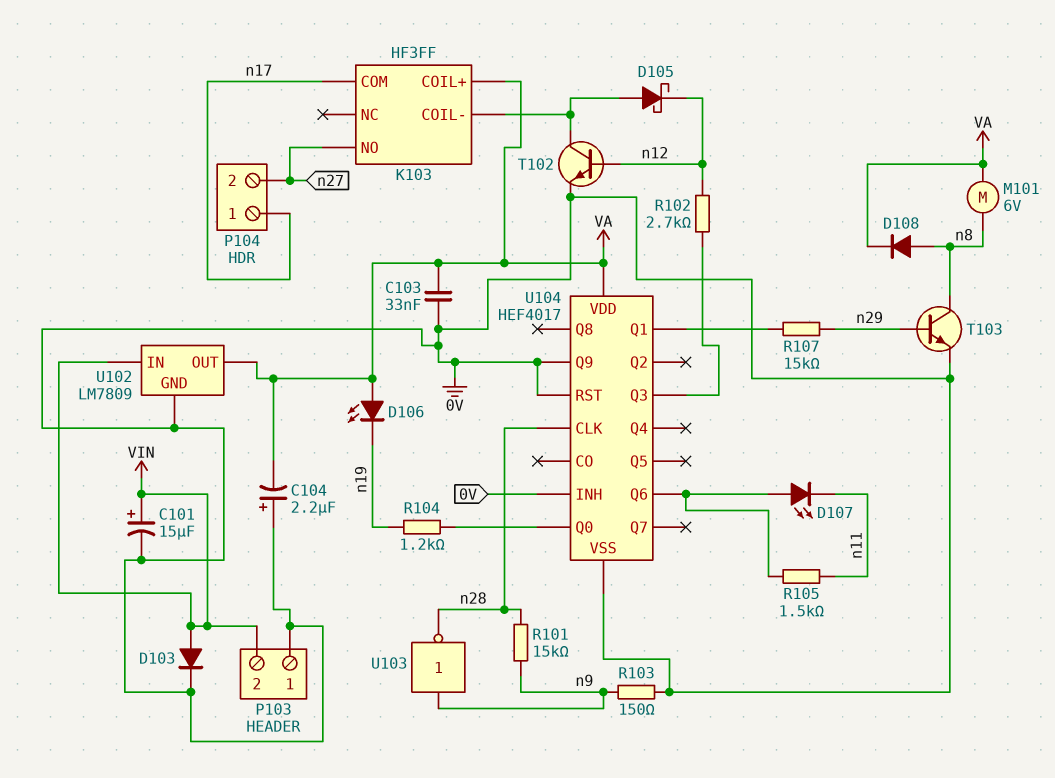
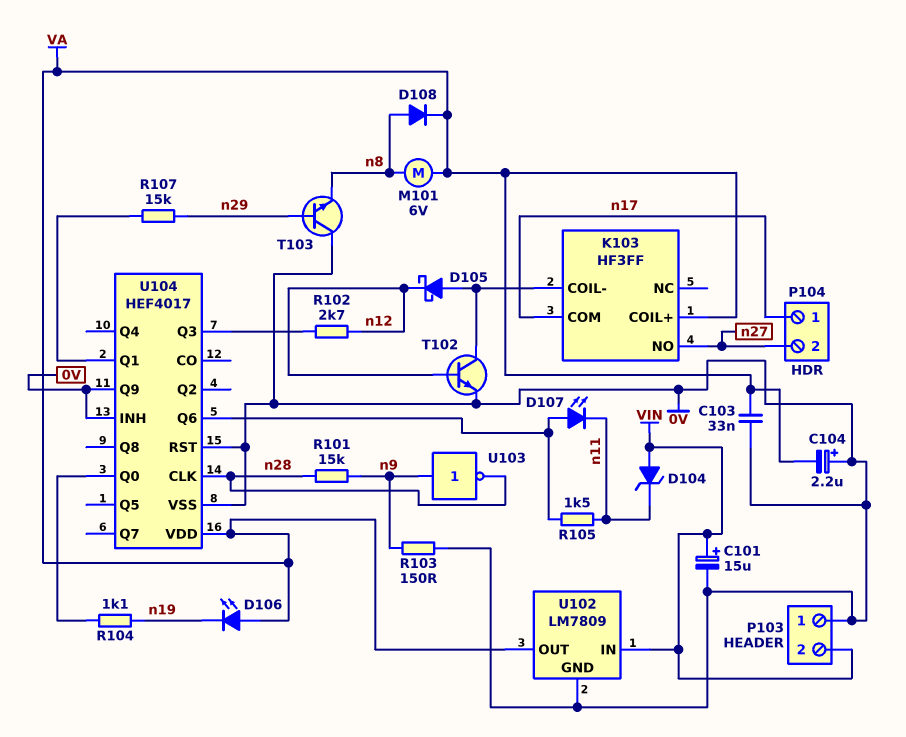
D103: diode (A VIN, K 0V) -> none
D104: none -> zener (A VIN, K n11)
R104: 1.2k (U104/Q0, n19) -> 1.1k (U104/Q0, n19)
T103: NPN (B n29, C n8, E 0V) -> NPN (B n29, C 0V, E n8)

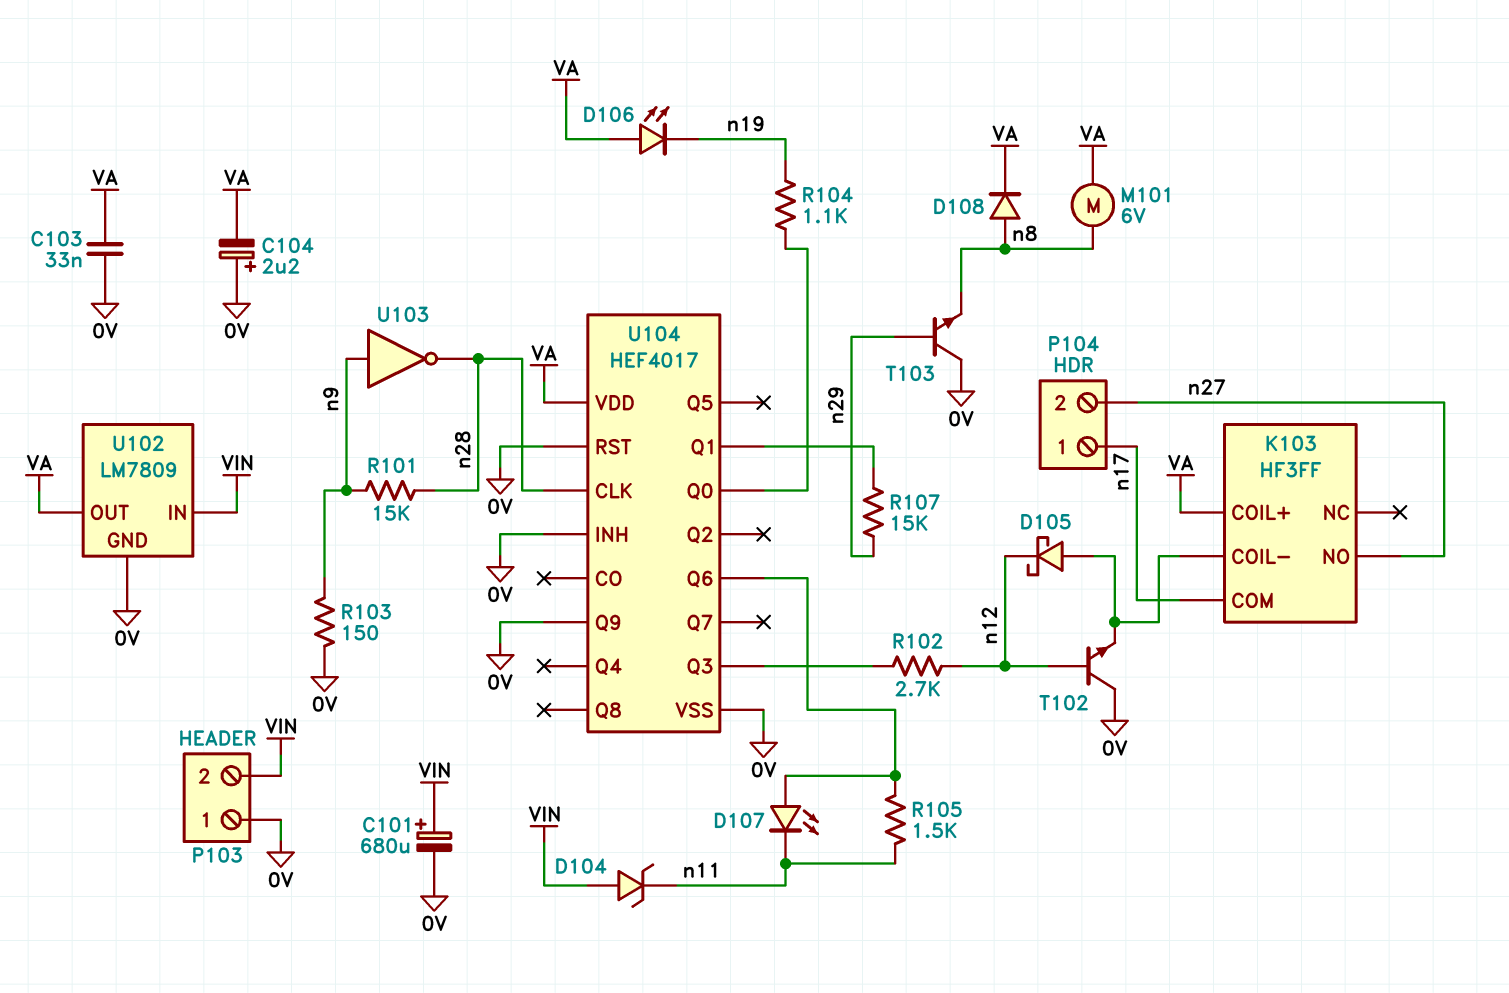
C101: 15uF (plus VIN, minus 0V) -> 680uF (plus VIN, minus 0V)
T102: NPN (B n12, C K103/COIL-, E 0V) -> NPN (B n12, C 0V, E K103/COIL-)

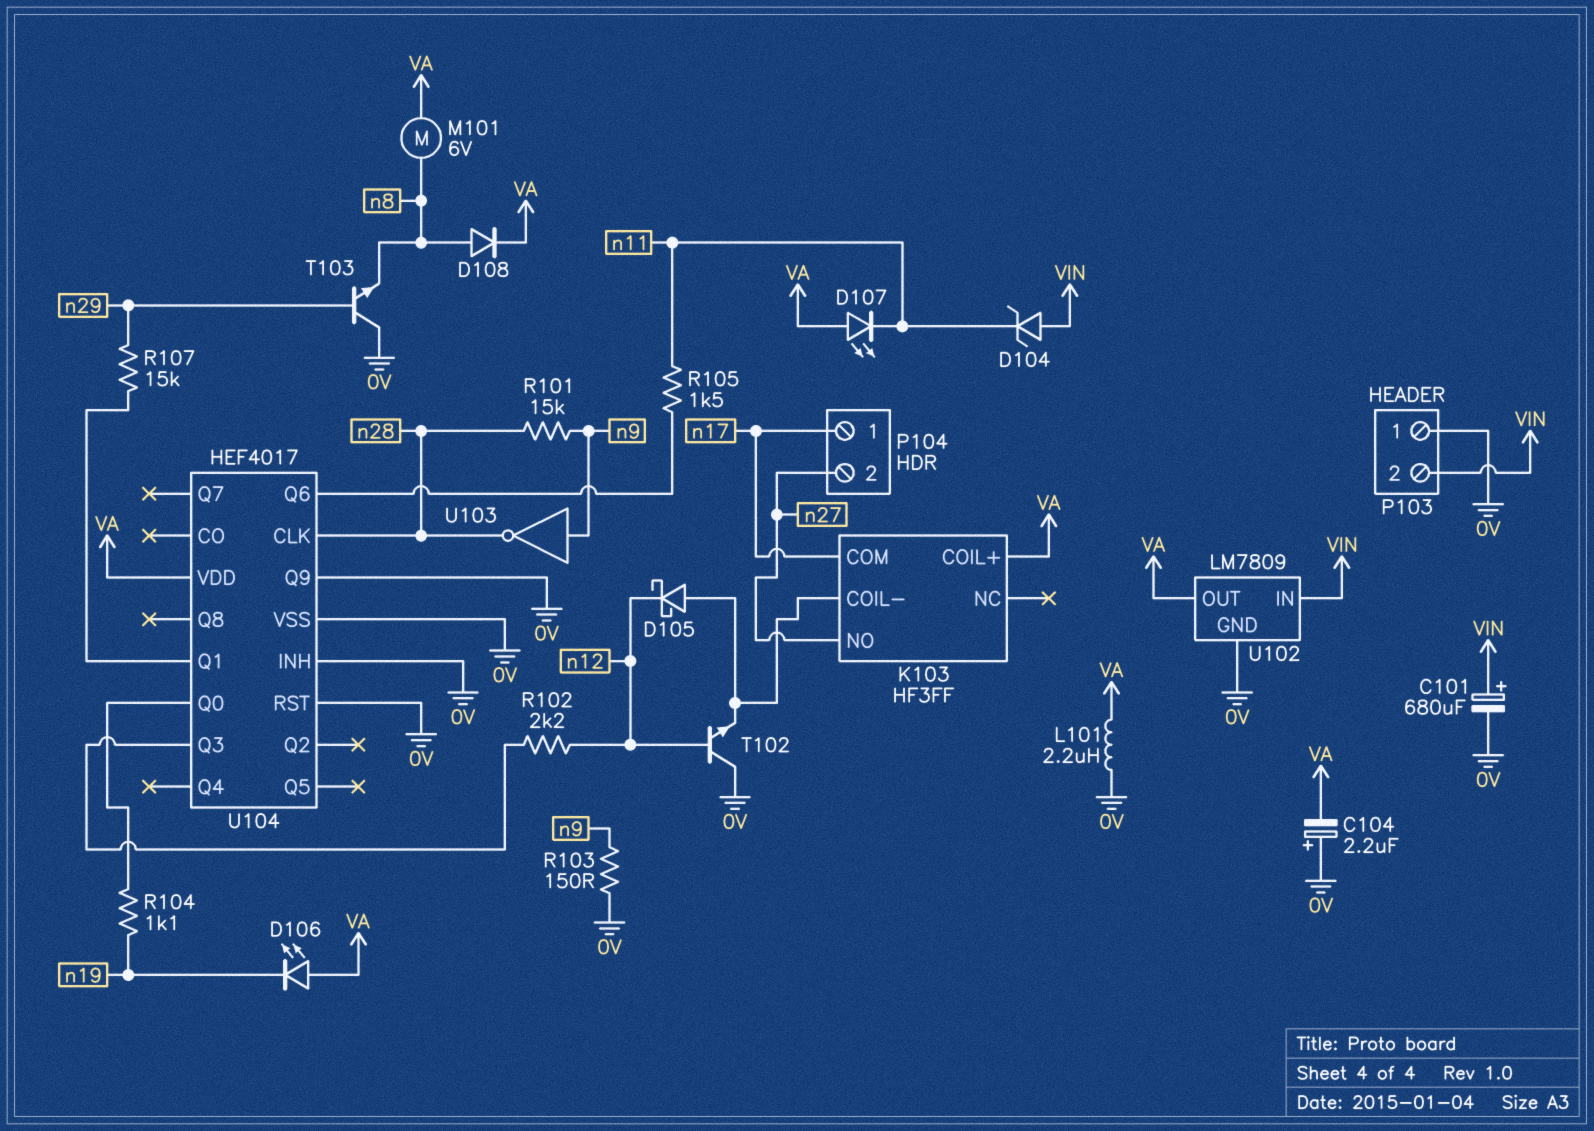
C103: 33nF (0V, VA) -> none
D107: LED (A U104/Q6, K n11) -> LED (A VA, K n11)
L101: none -> 2.2uH (0V, VA)
R102: 2.7k (U104/Q3, n12) -> 2.2k (U104/Q3, n12)

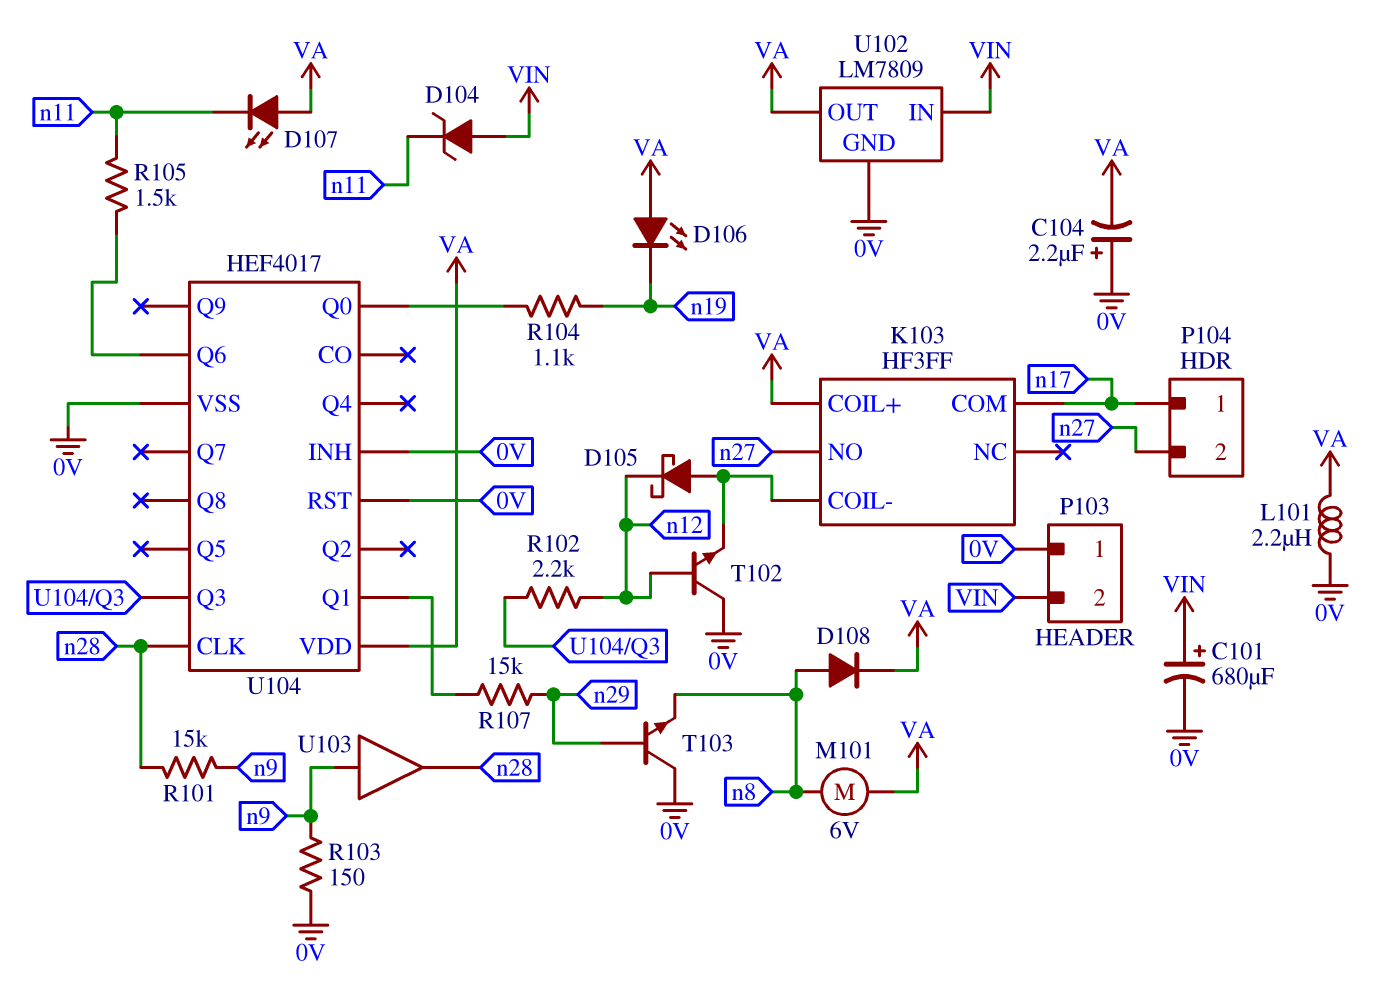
U103: NOT (in n9, out n28) -> buffer (in n9, out n28)
U104 pin Q9: 0V -> none

